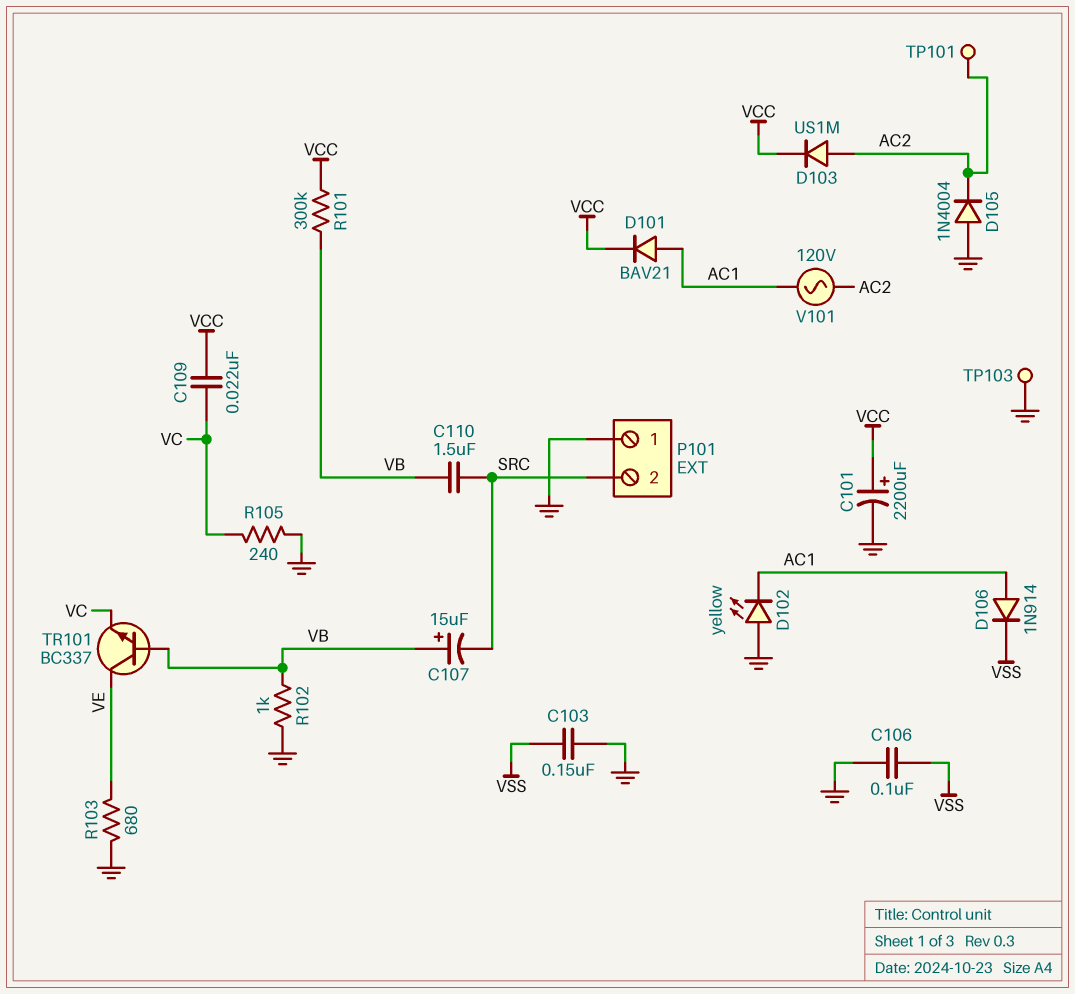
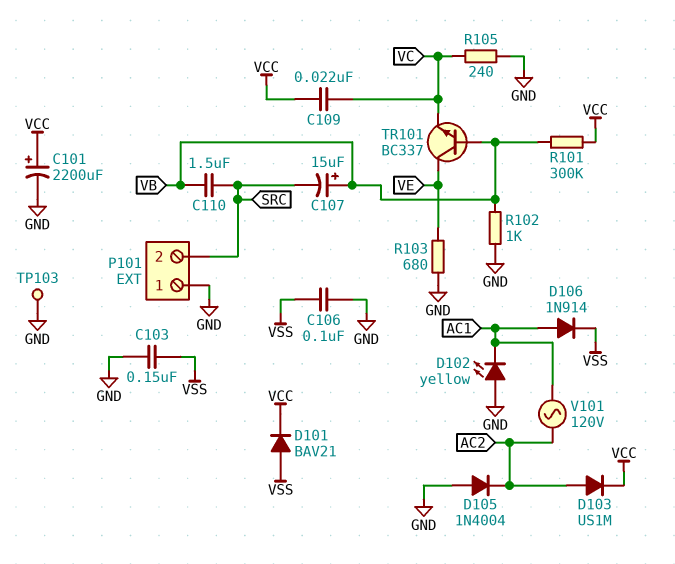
D101: diode BAV21 (A AC1, K VCC) -> diode BAV21 (A VSS, K VCC)
TP101: test point (AC2) -> none

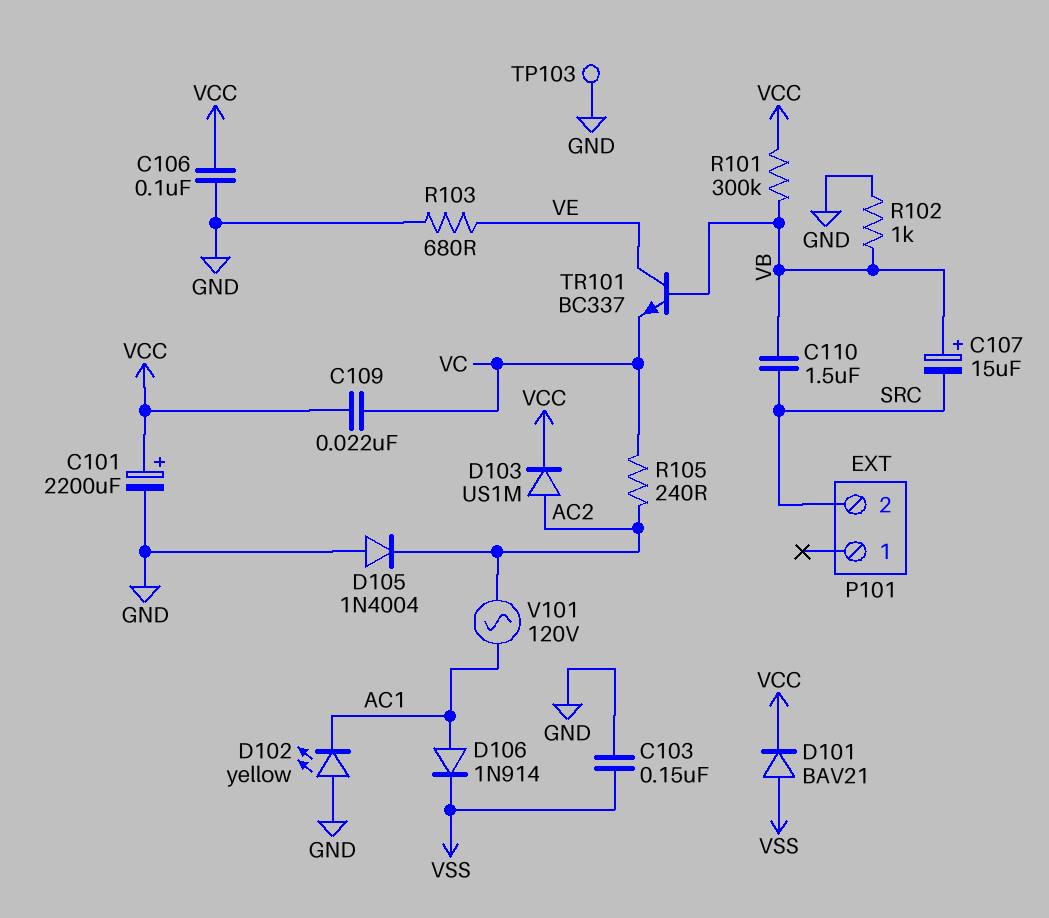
C106: 100nF (GND, VSS) -> 100nF (GND, VCC)
P101 pin 1: GND -> none
R105: 240 (GND, VC) -> 240 (AC2, VC)

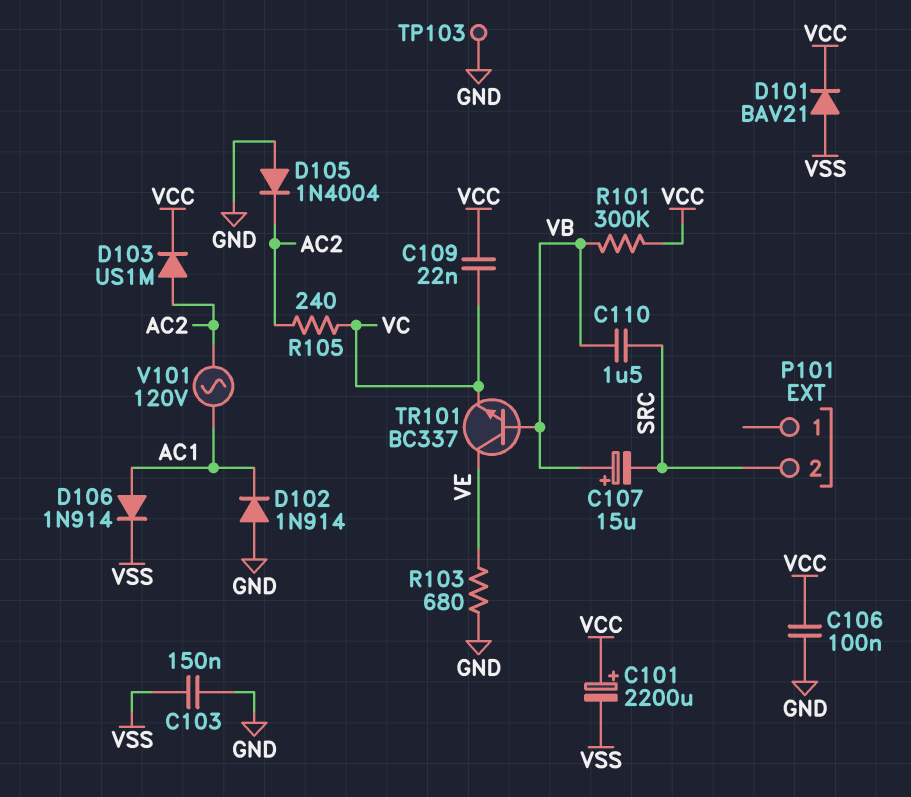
C101: 2200uF (plus VCC, minus GND) -> 2200uF (plus VCC, minus VSS)
D102: LED yellow (A GND, K AC1) -> diode 1N914 (A GND, K AC1)
R102: 1k (GND, VB) -> none

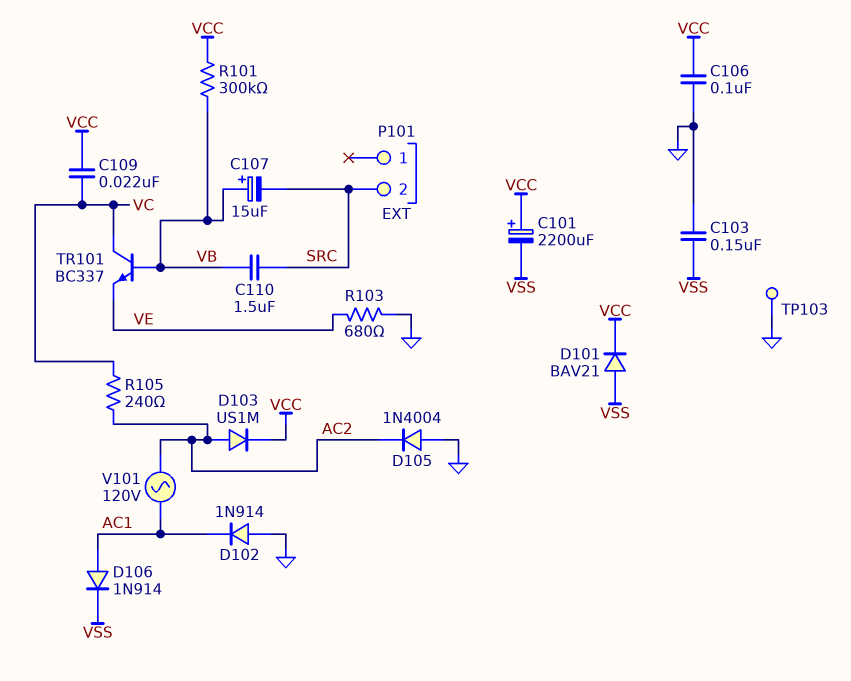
TR101: NPN BC337 (B VB, C VE, E VC) -> NPN BC337 (B VB, C VC, E VE)

